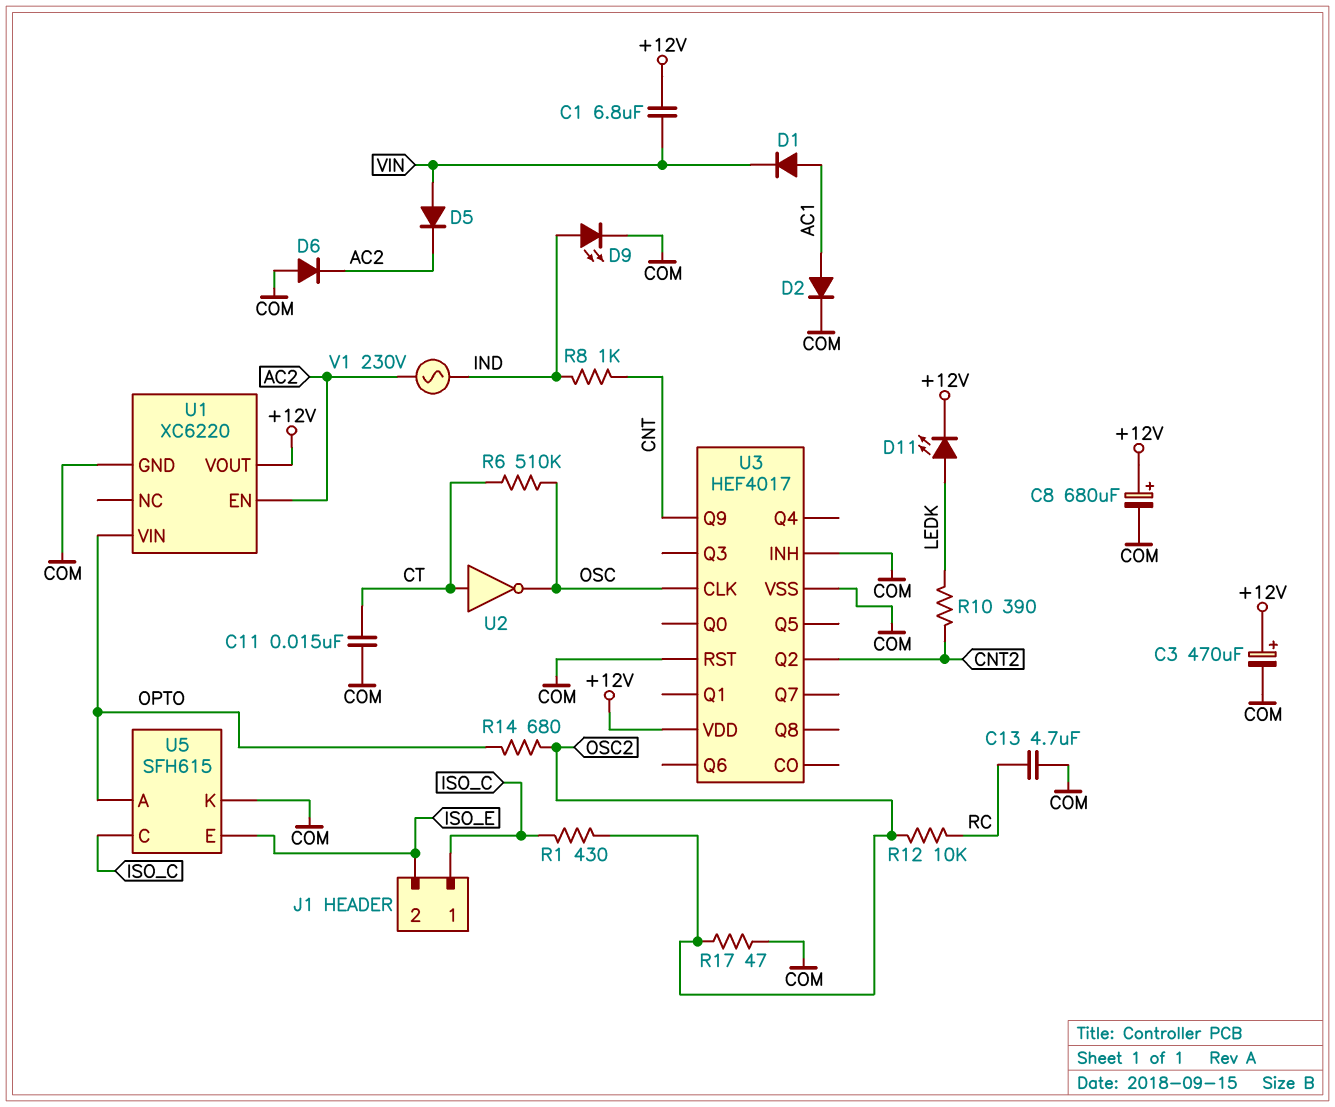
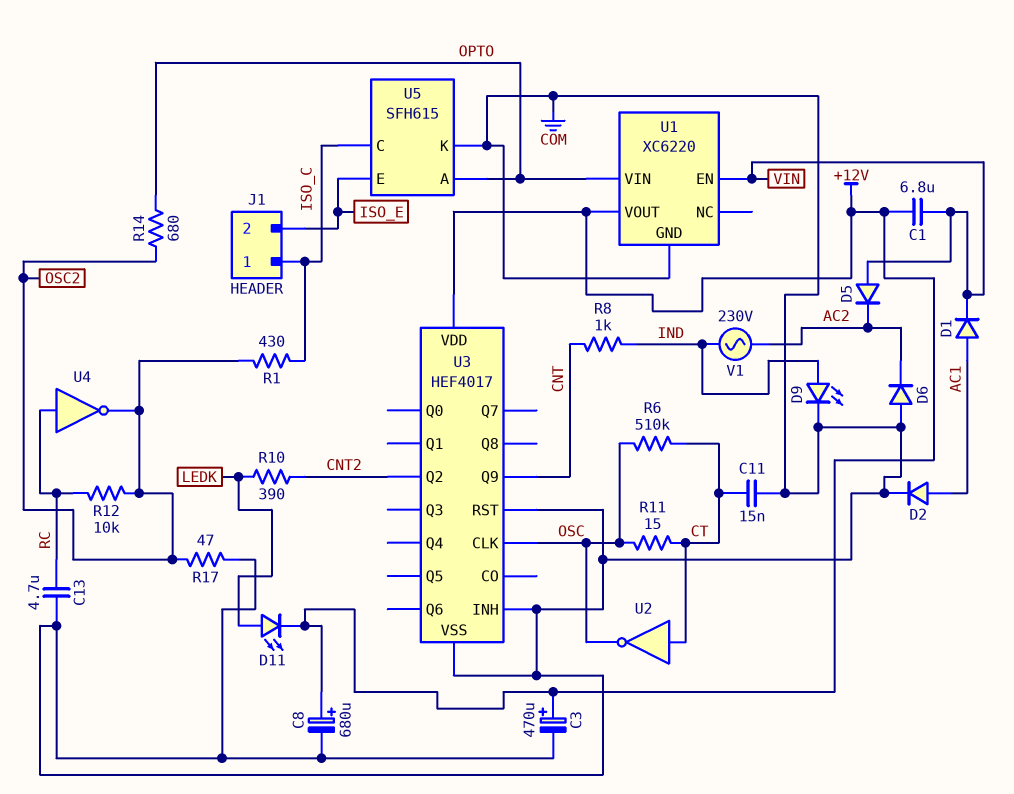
R11: none -> 15 (CT, OSC)
U1 pin EN: AC2 -> VIN
U4: none -> NOT (in RC, out OSC2)

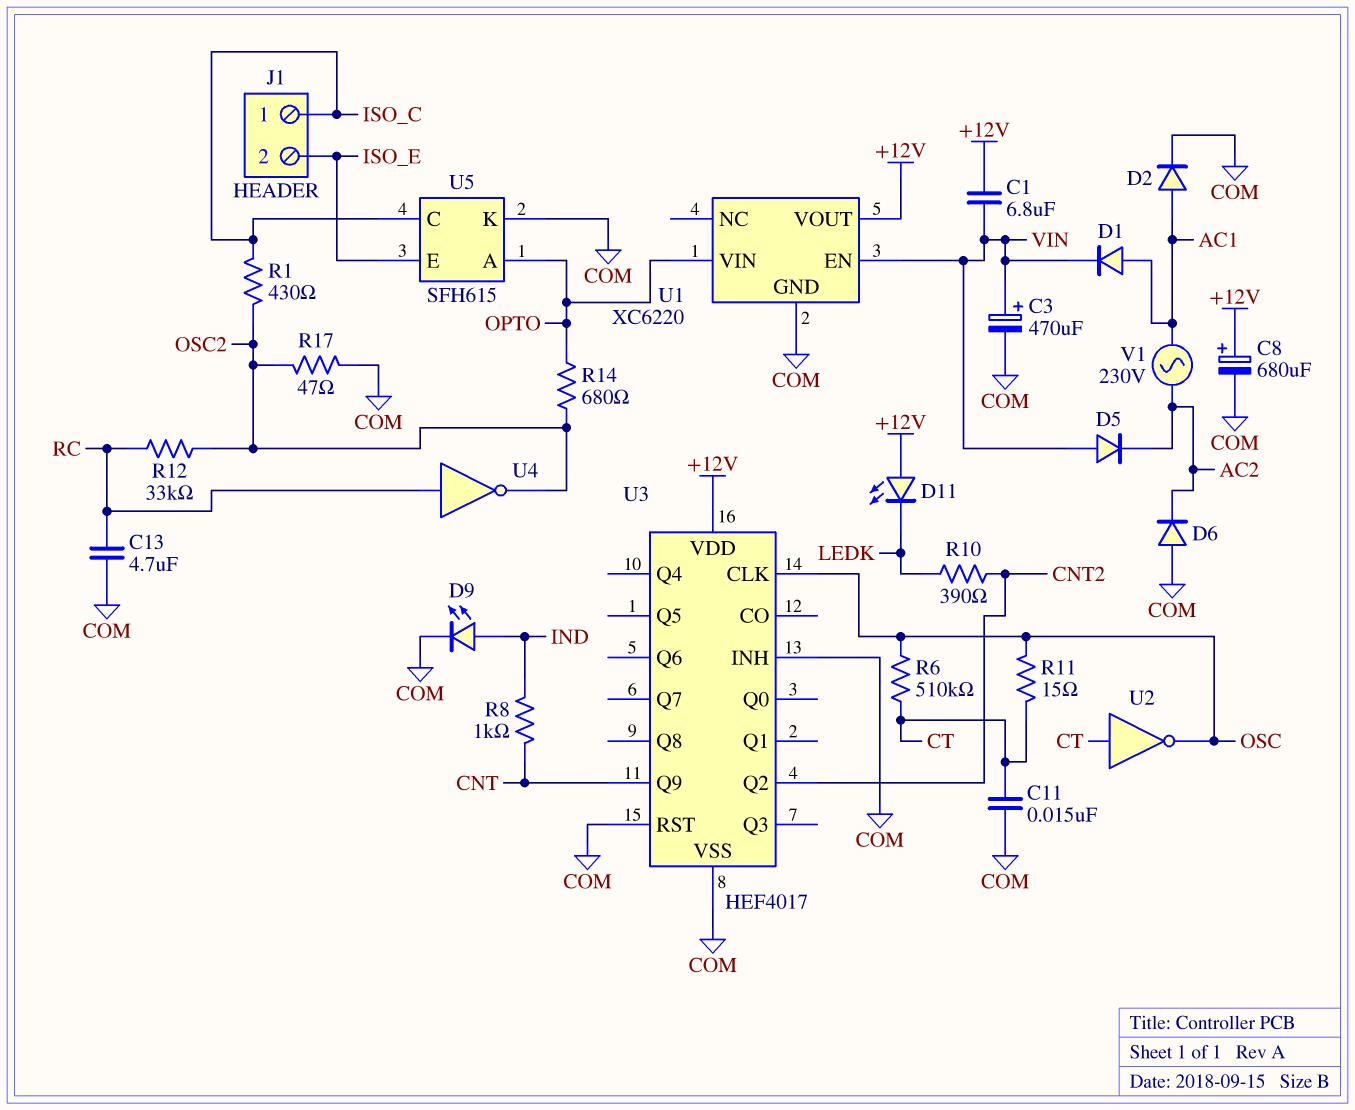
C3: 470uF (plus +12V, minus COM) -> 470uF (plus VIN, minus COM)
D11: LED (A LEDK, K +12V) -> LED (A +12V, K LEDK)
R12: 10k (OSC2, RC) -> 33k (OSC2, RC)
V1: AC 230V (AC2, IND) -> AC 230V (AC1, AC2)

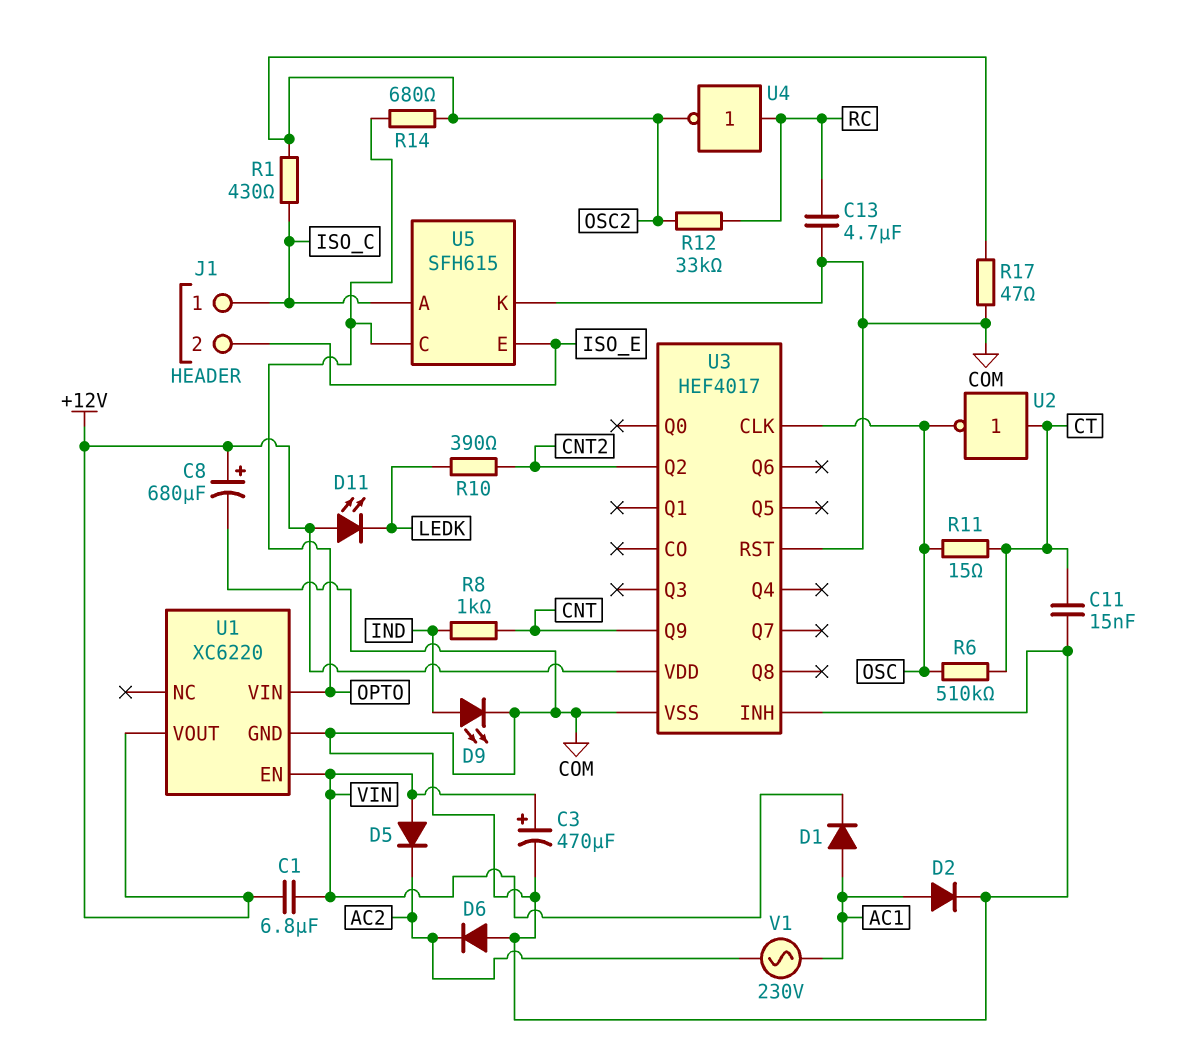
U5 pin A: OPTO -> ISO_C
U5 pin C: ISO_C -> OPTO

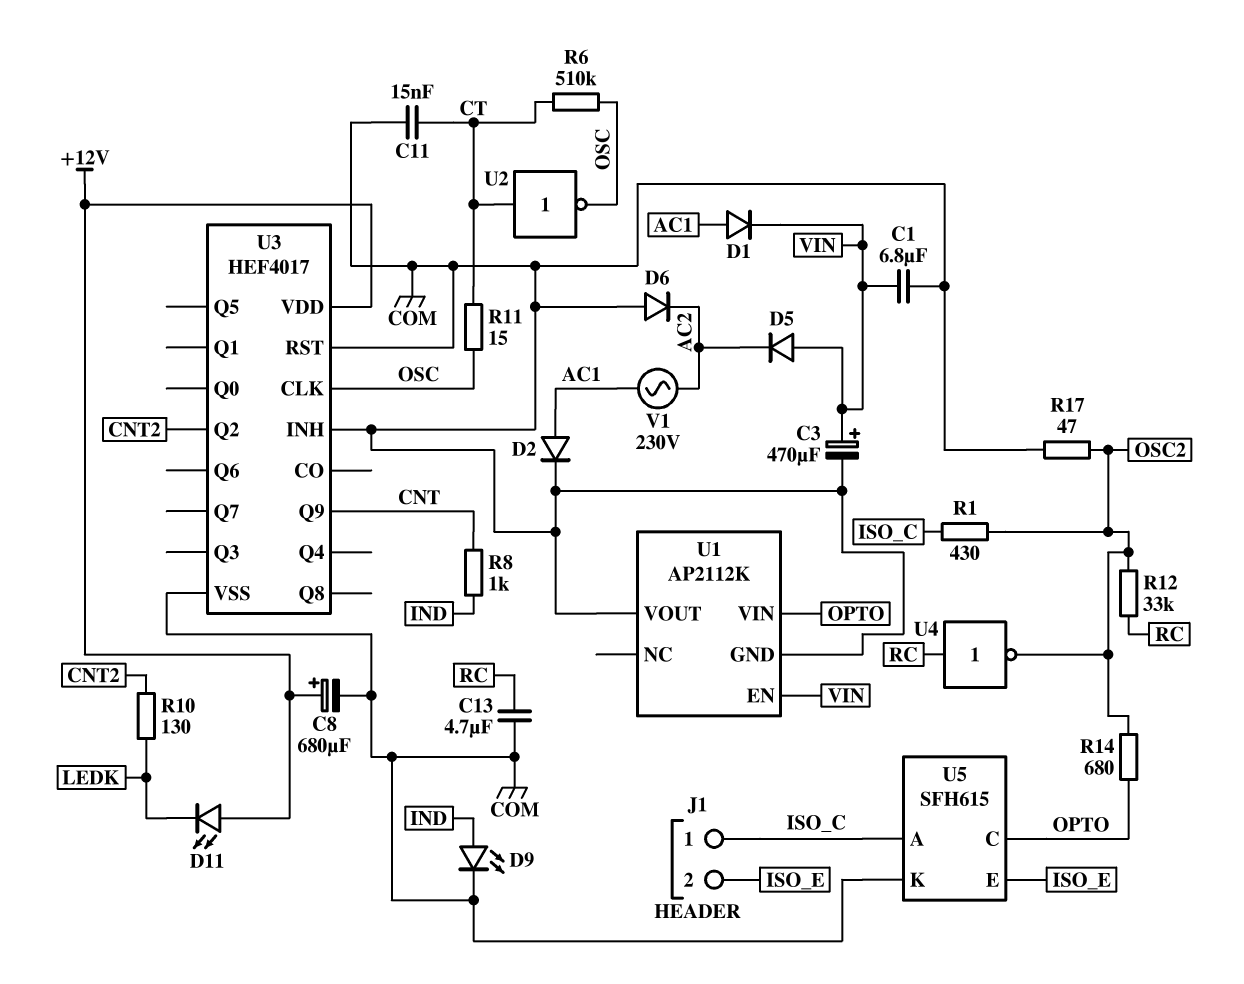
C1: 6.8uF (+12V, VIN) -> 6.8uF (COM, VIN)
R10: 390 (CNT2, LEDK) -> 130 (CNT2, LEDK)
U1: XC6220 -> AP2112K
U1 pin VOUT: +12V -> COM

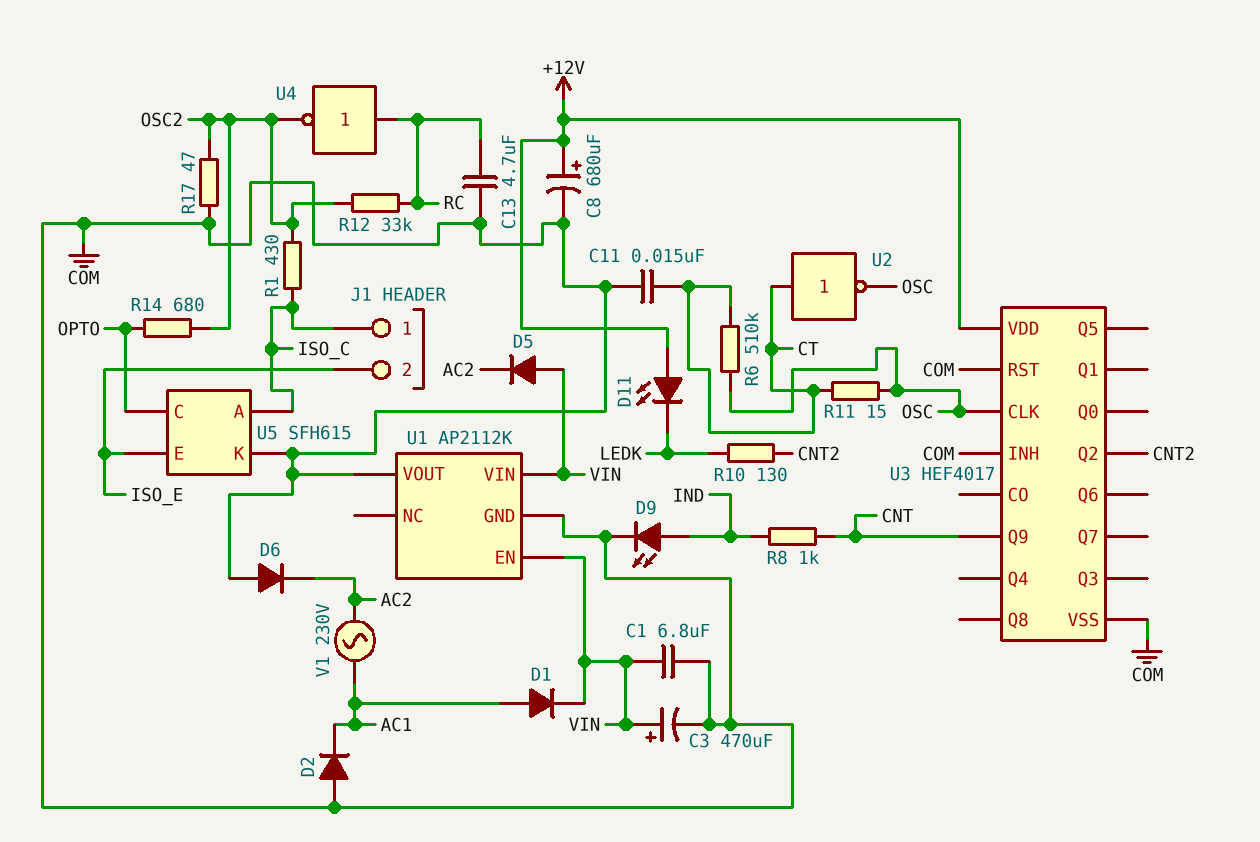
D2: diode (A AC1, K COM) -> diode (A COM, K AC1)
U1 pin VIN: OPTO -> VIN

